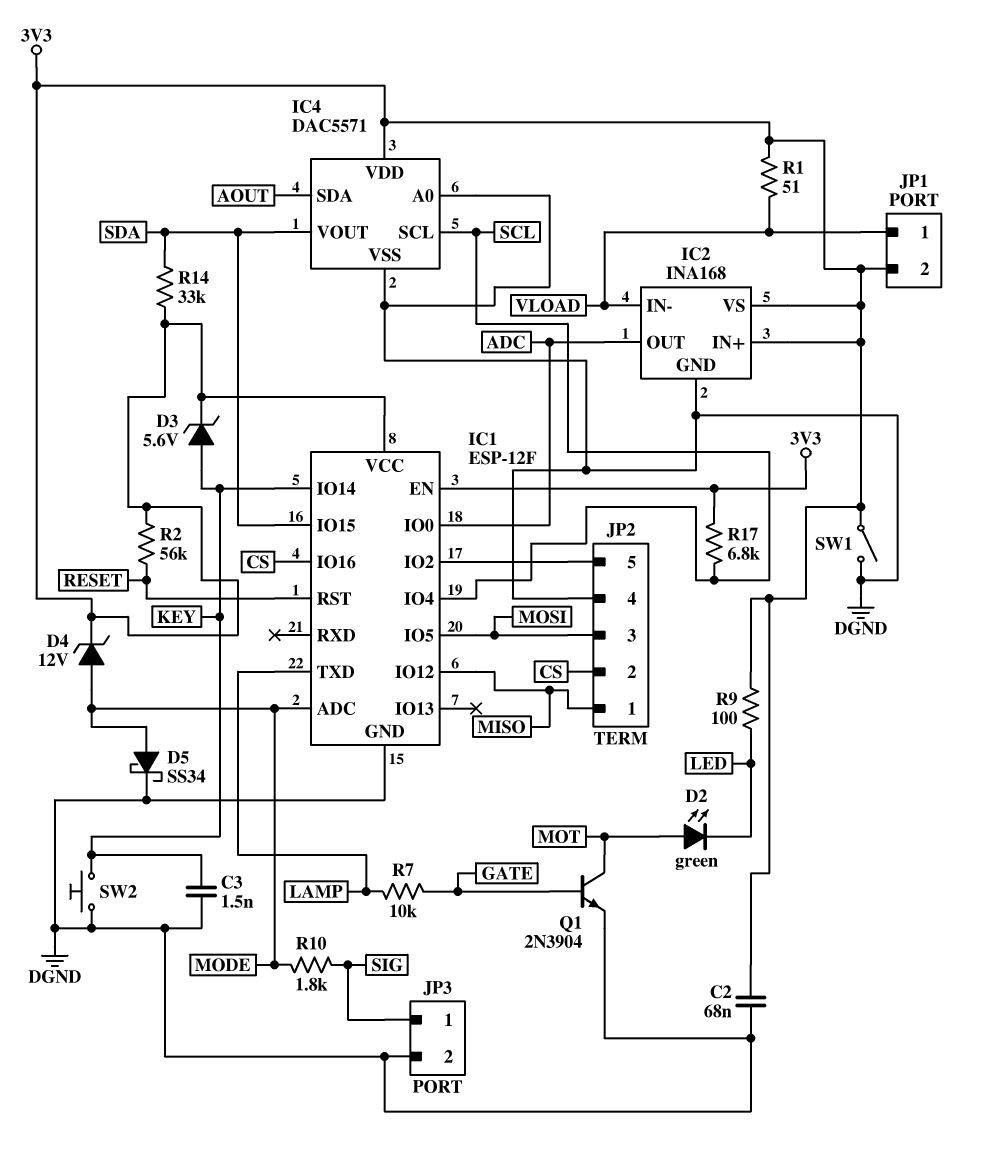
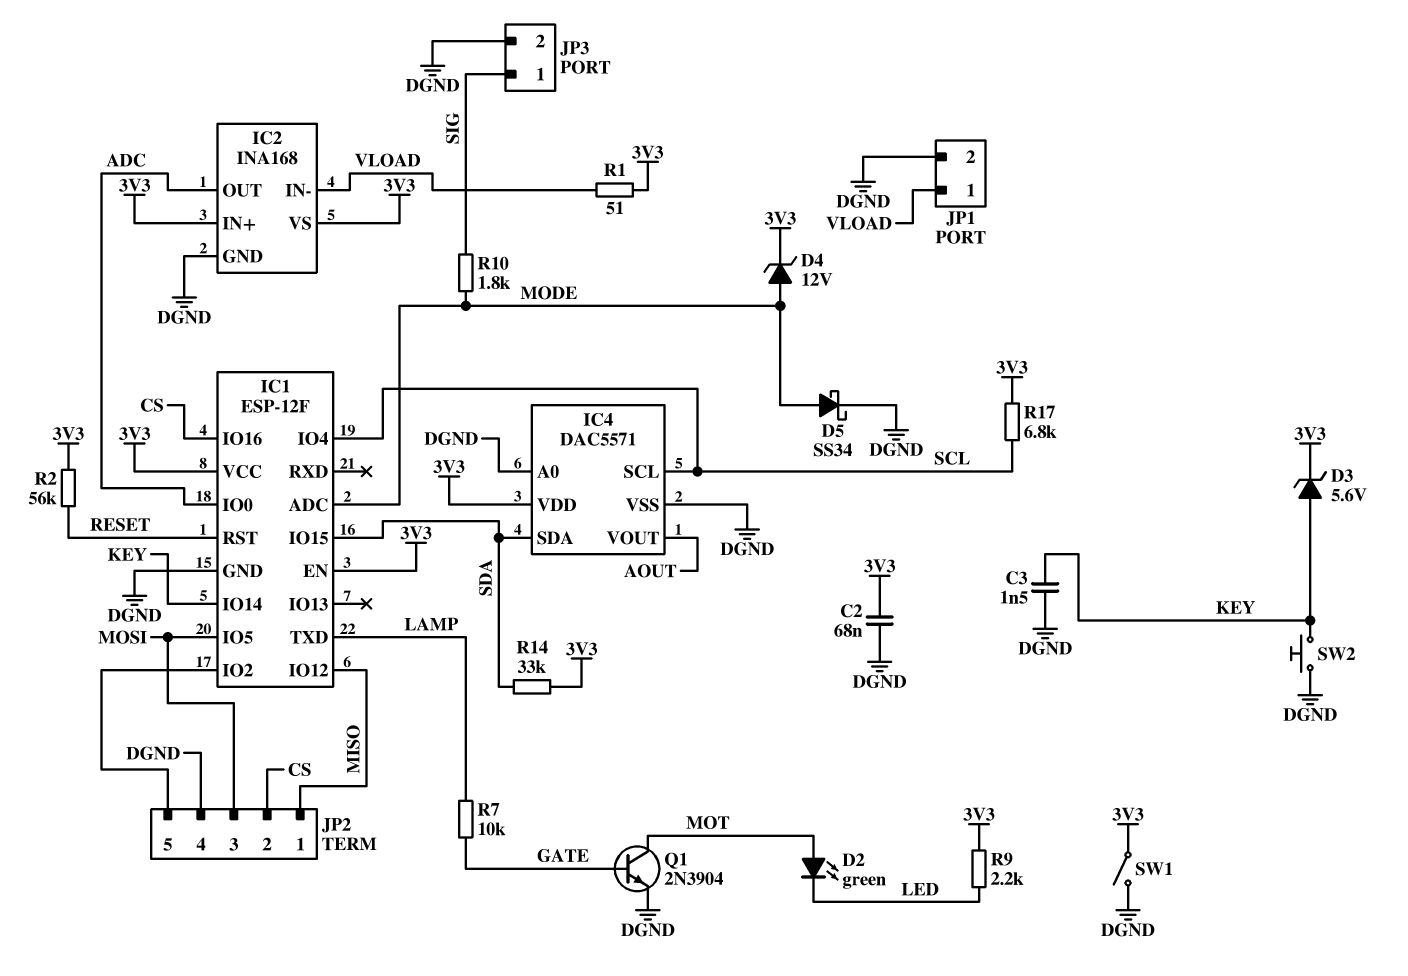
IC4 pin SDA: AOUT -> SDA
IC4 pin VOUT: SDA -> AOUT
JP1 pin 2: 3V3 -> DGND
R9: 100 (3V3, LED) -> 2.2k (3V3, LED)

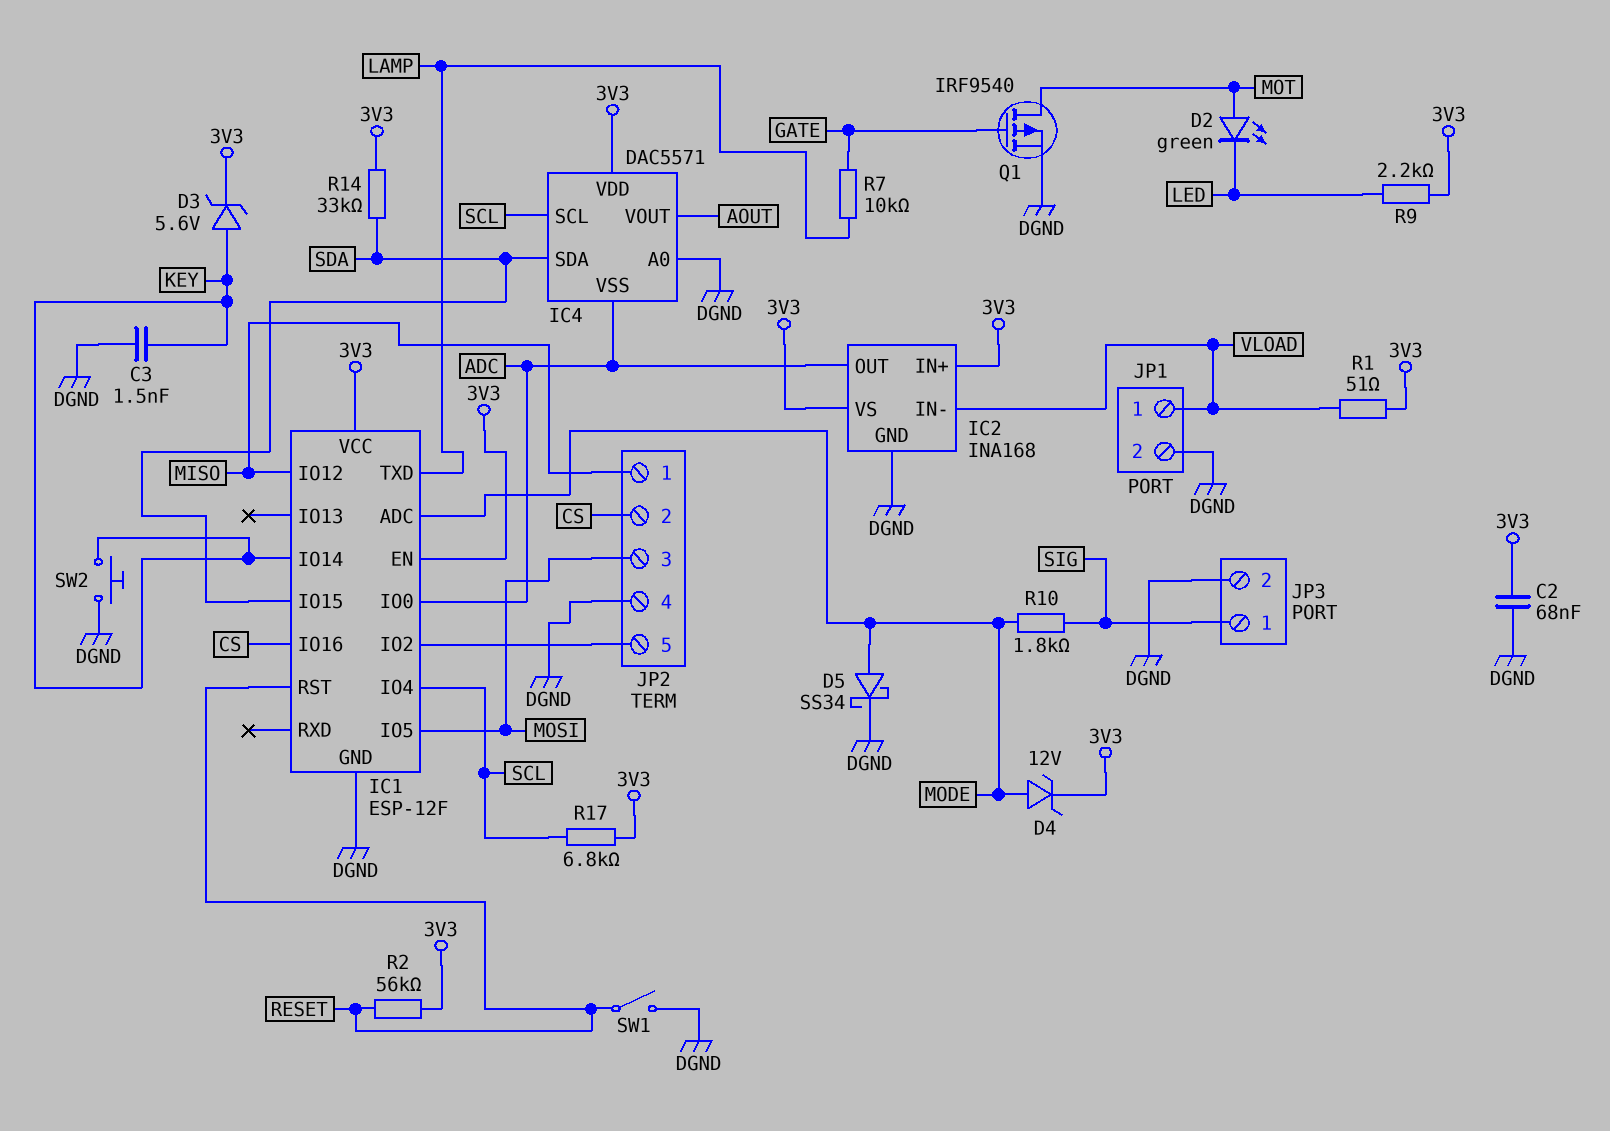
IC4 pin VSS: DGND -> ADC
Q1: NPN 2N3904 (B GATE, C MOT, E DGND) -> PMOS IRF9540 (G GATE, D MOT, S DGND)
SW1: switch (3V3, DGND) -> switch (DGND, RESET)

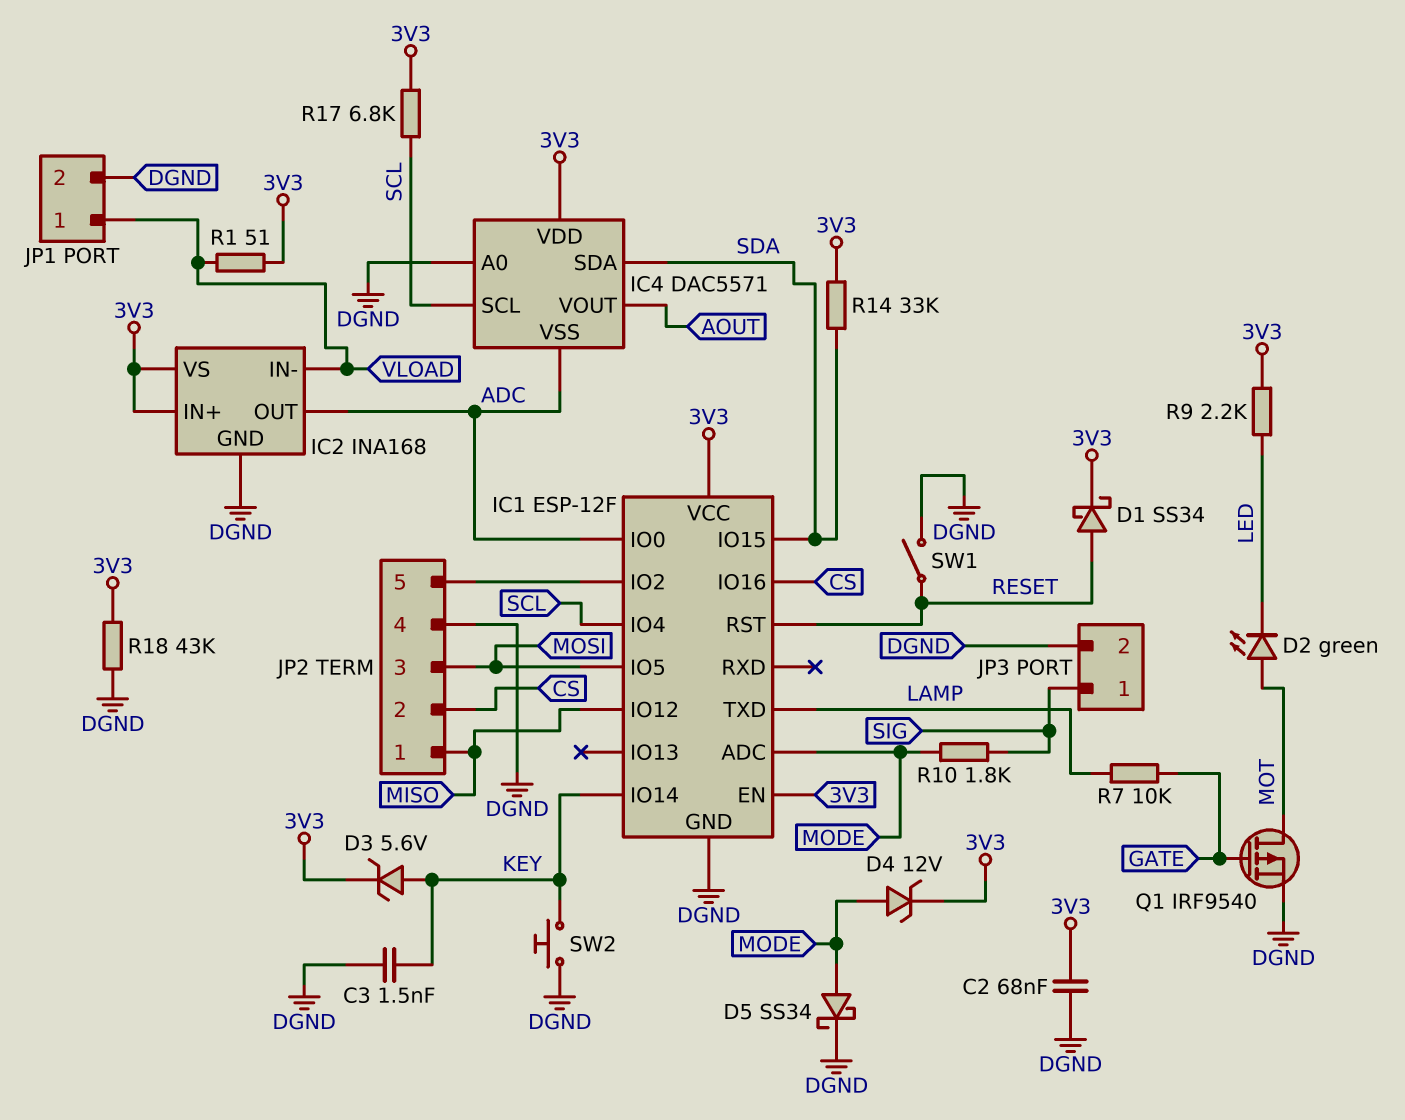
D1: none -> schottky SS34 (A RESET, K 3V3)
R2: 56k (3V3, RESET) -> none
R18: none -> 43k (3V3, DGND)

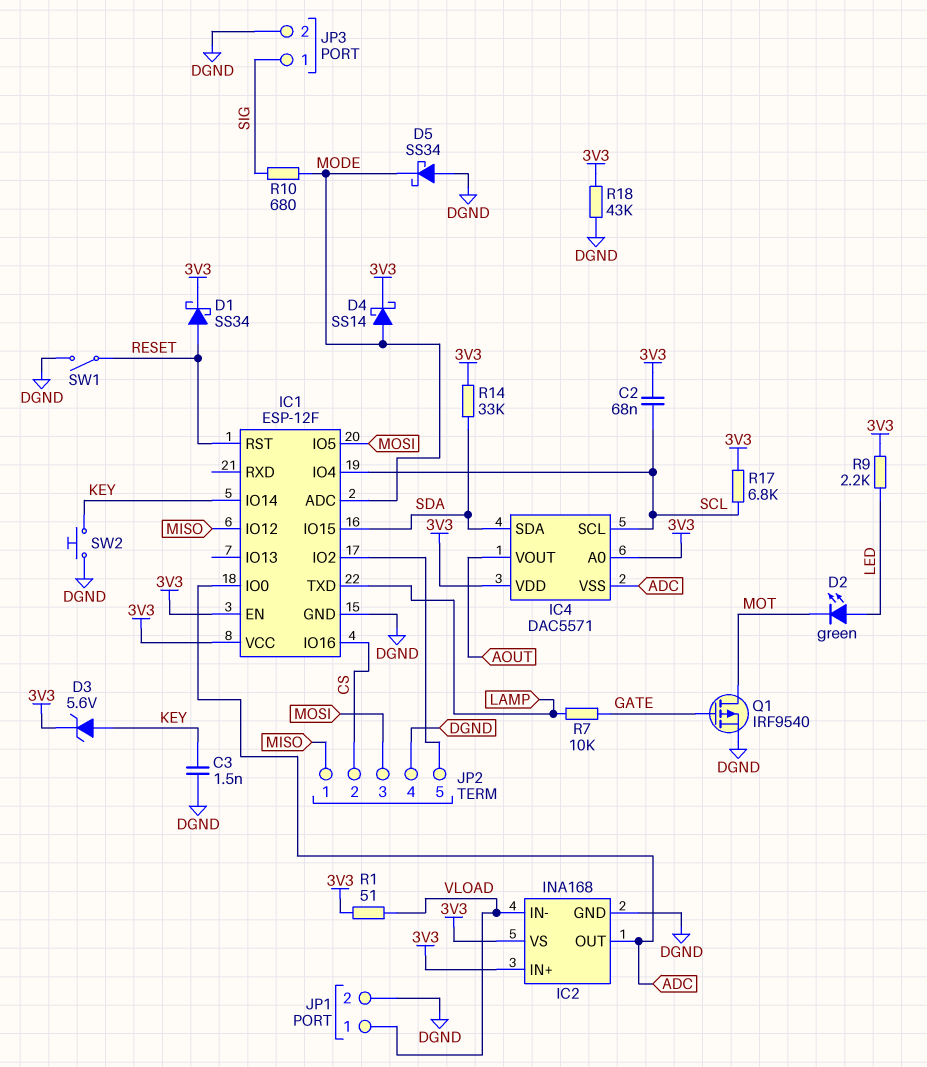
C2: 68nF (3V3, DGND) -> 68nF (3V3, SCL)
D2: LED green (A MOT, K LED) -> LED green (A LED, K MOT)
D4: zener 12V (A MODE, K 3V3) -> schottky SS14 (A MODE, K 3V3)
D5: schottky SS34 (A MODE, K DGND) -> schottky SS34 (A DGND, K MODE)
IC4 pin A0: DGND -> 3V3
R10: 1.8k (MODE, SIG) -> 680 (MODE, SIG)

